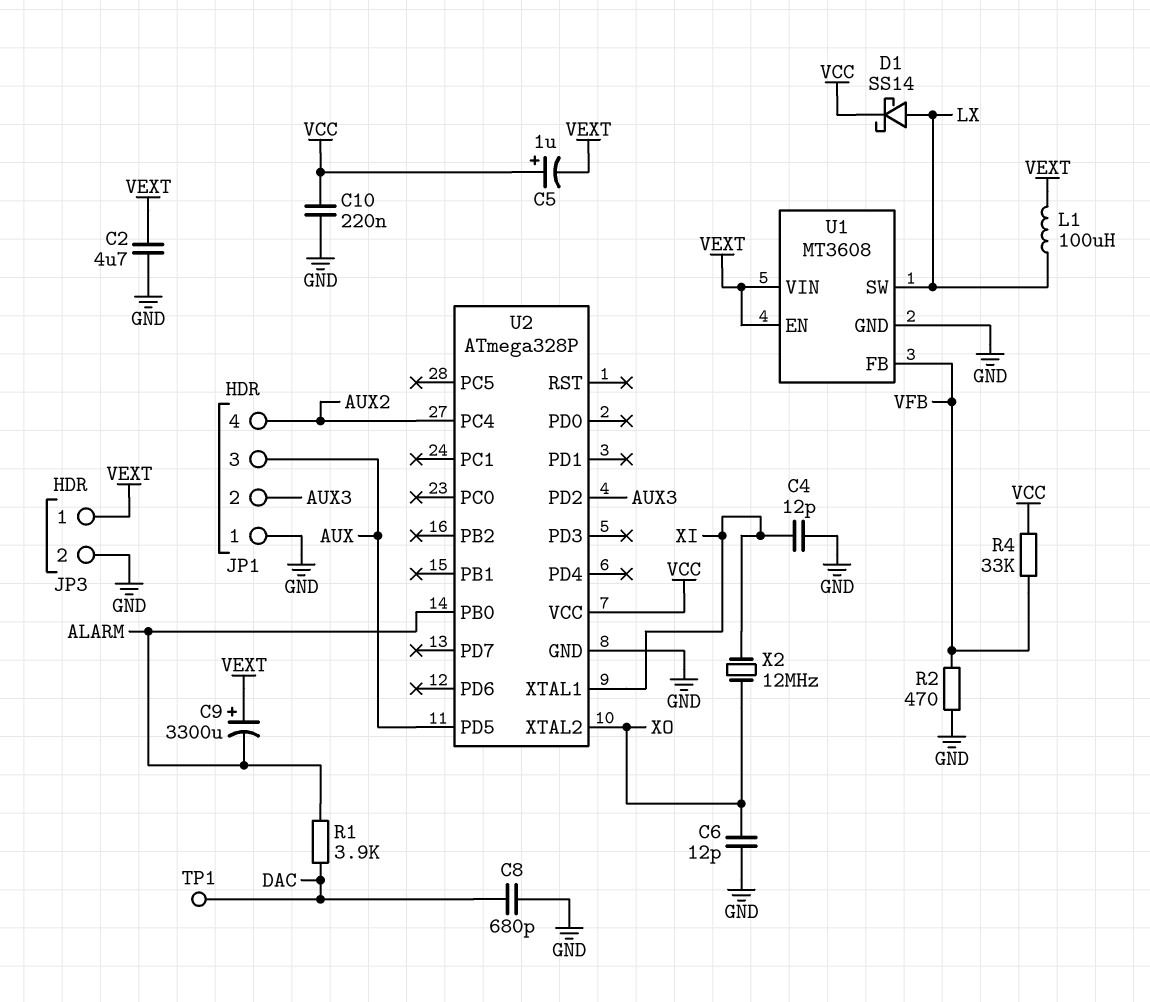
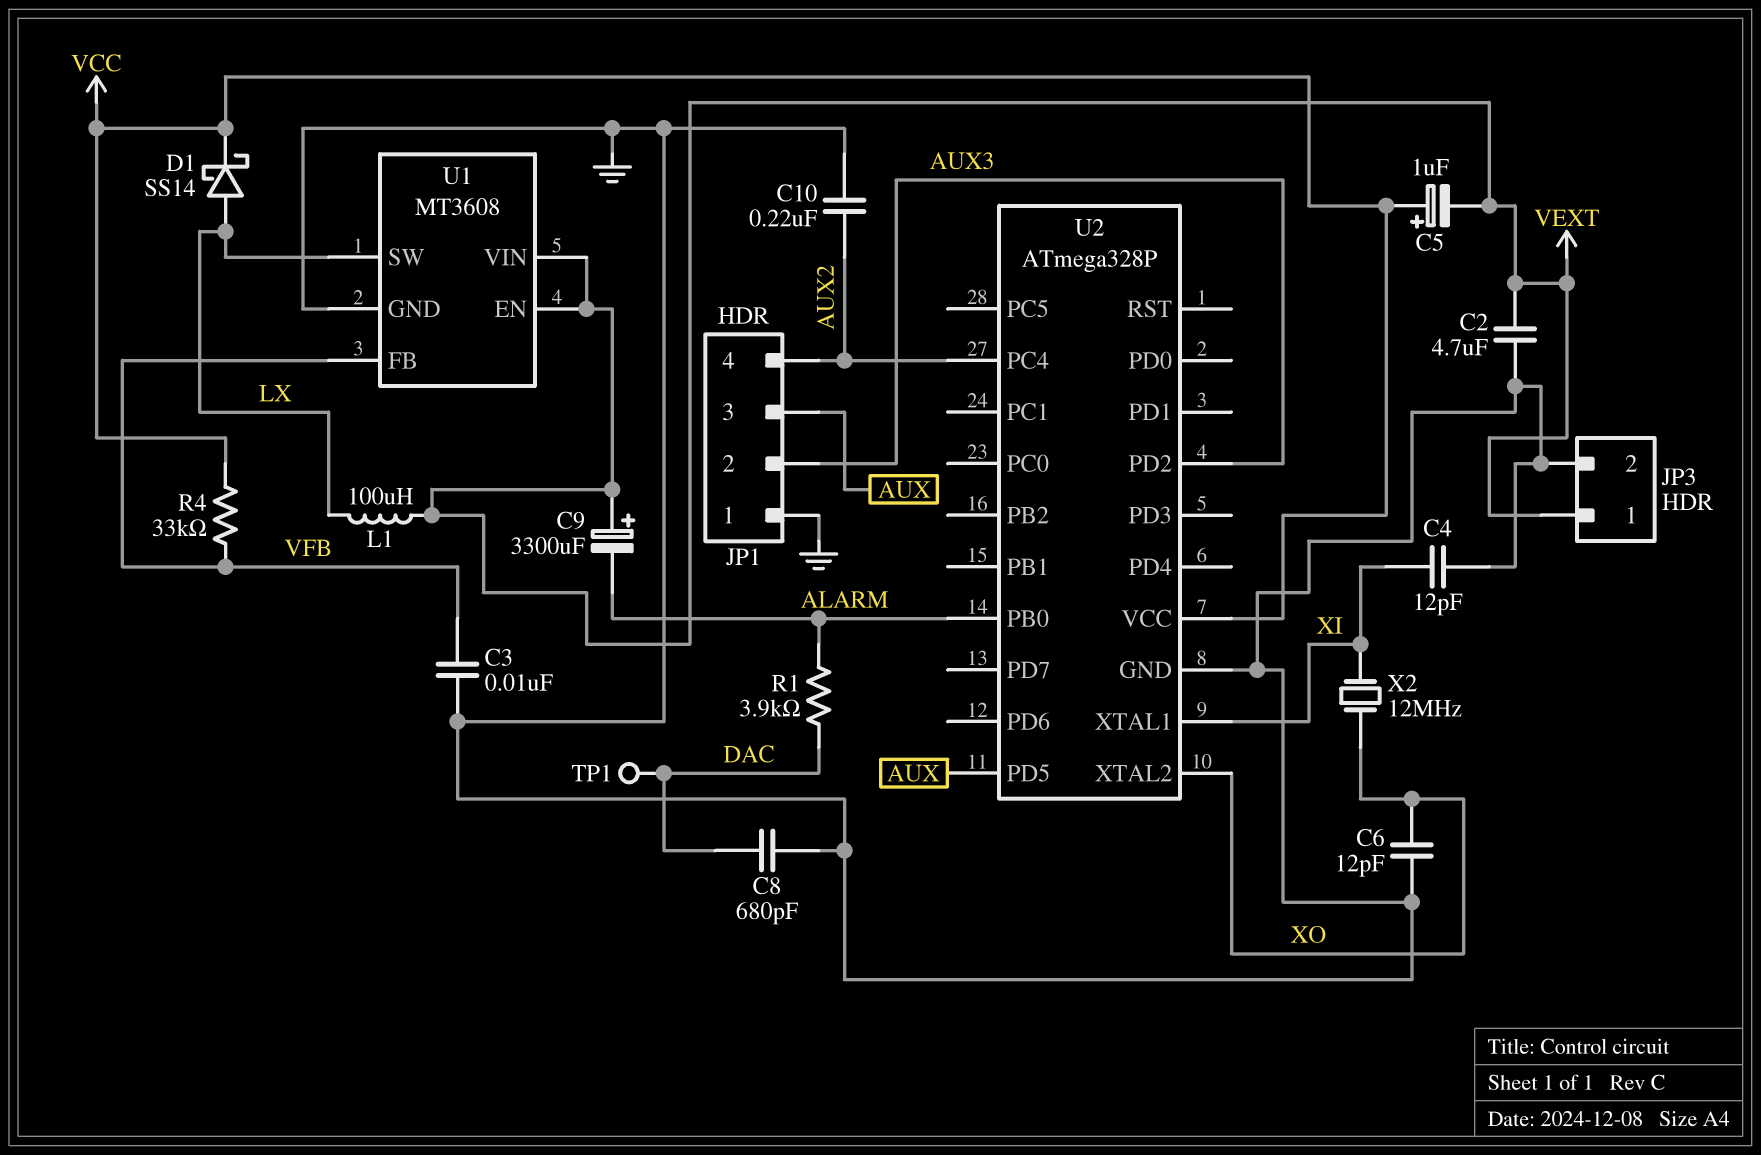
C3: none -> 10nF (GND, VFB)
C10: 220nF (GND, VCC) -> 220nF (AUX2, GND)
R2: 470 (GND, VFB) -> none

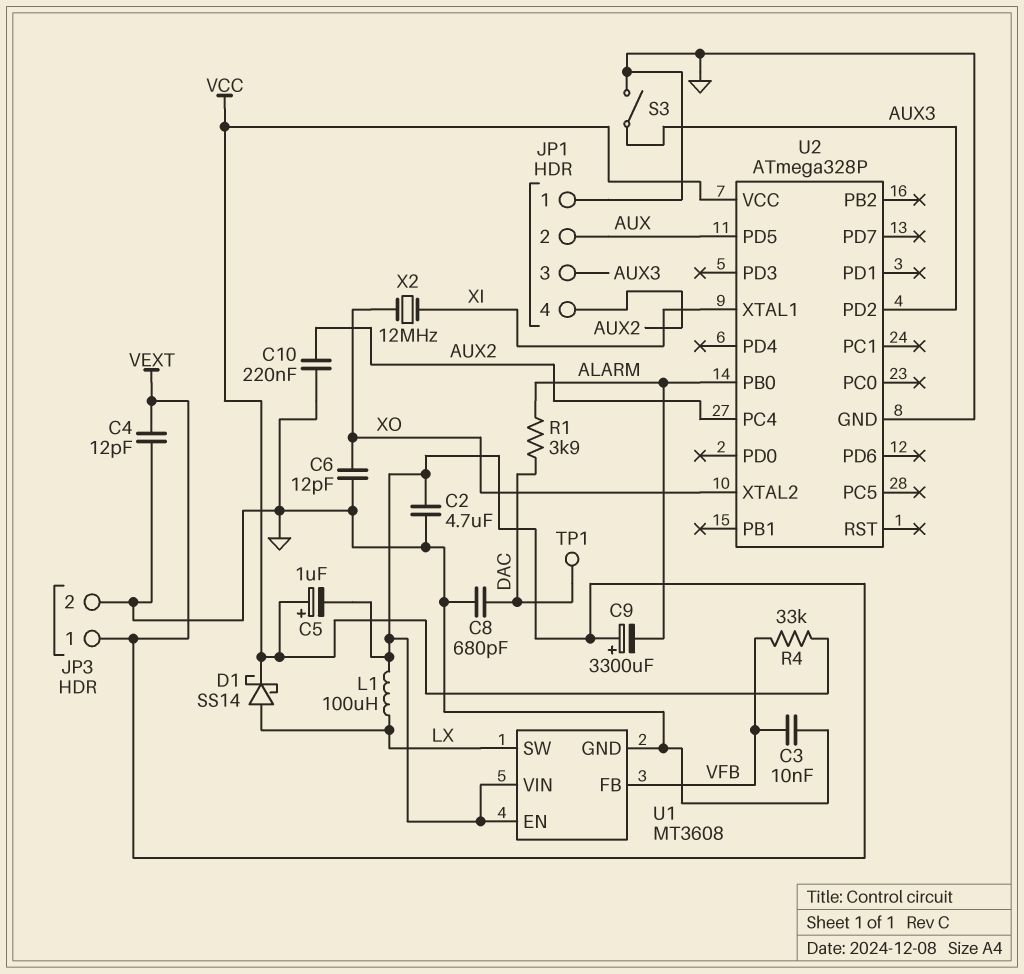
C4: 12pF (GND, XI) -> 12pF (GND, VEXT)
JP1 pin 2: AUX3 -> AUX
JP1 pin 3: AUX -> AUX3
S3: none -> switch (AUX3, GND)

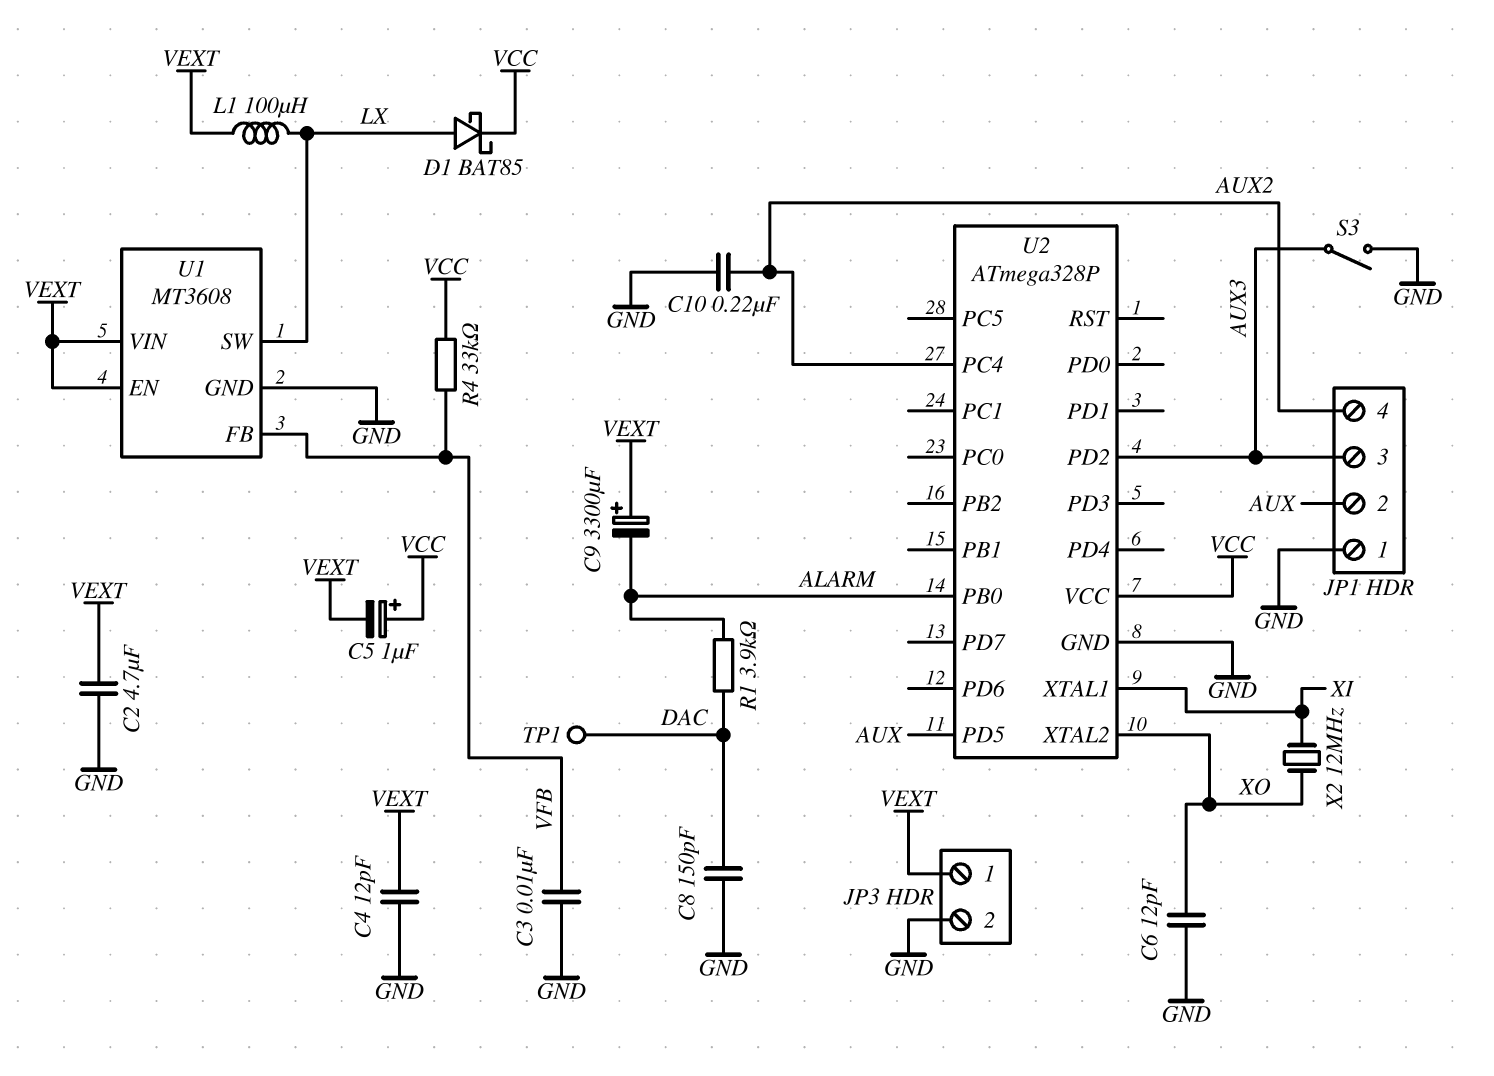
C8: 680pF (DAC, GND) -> 150pF (DAC, GND)
D1: schottky SS14 (A LX, K VCC) -> schottky BAT85 (A LX, K VCC)

